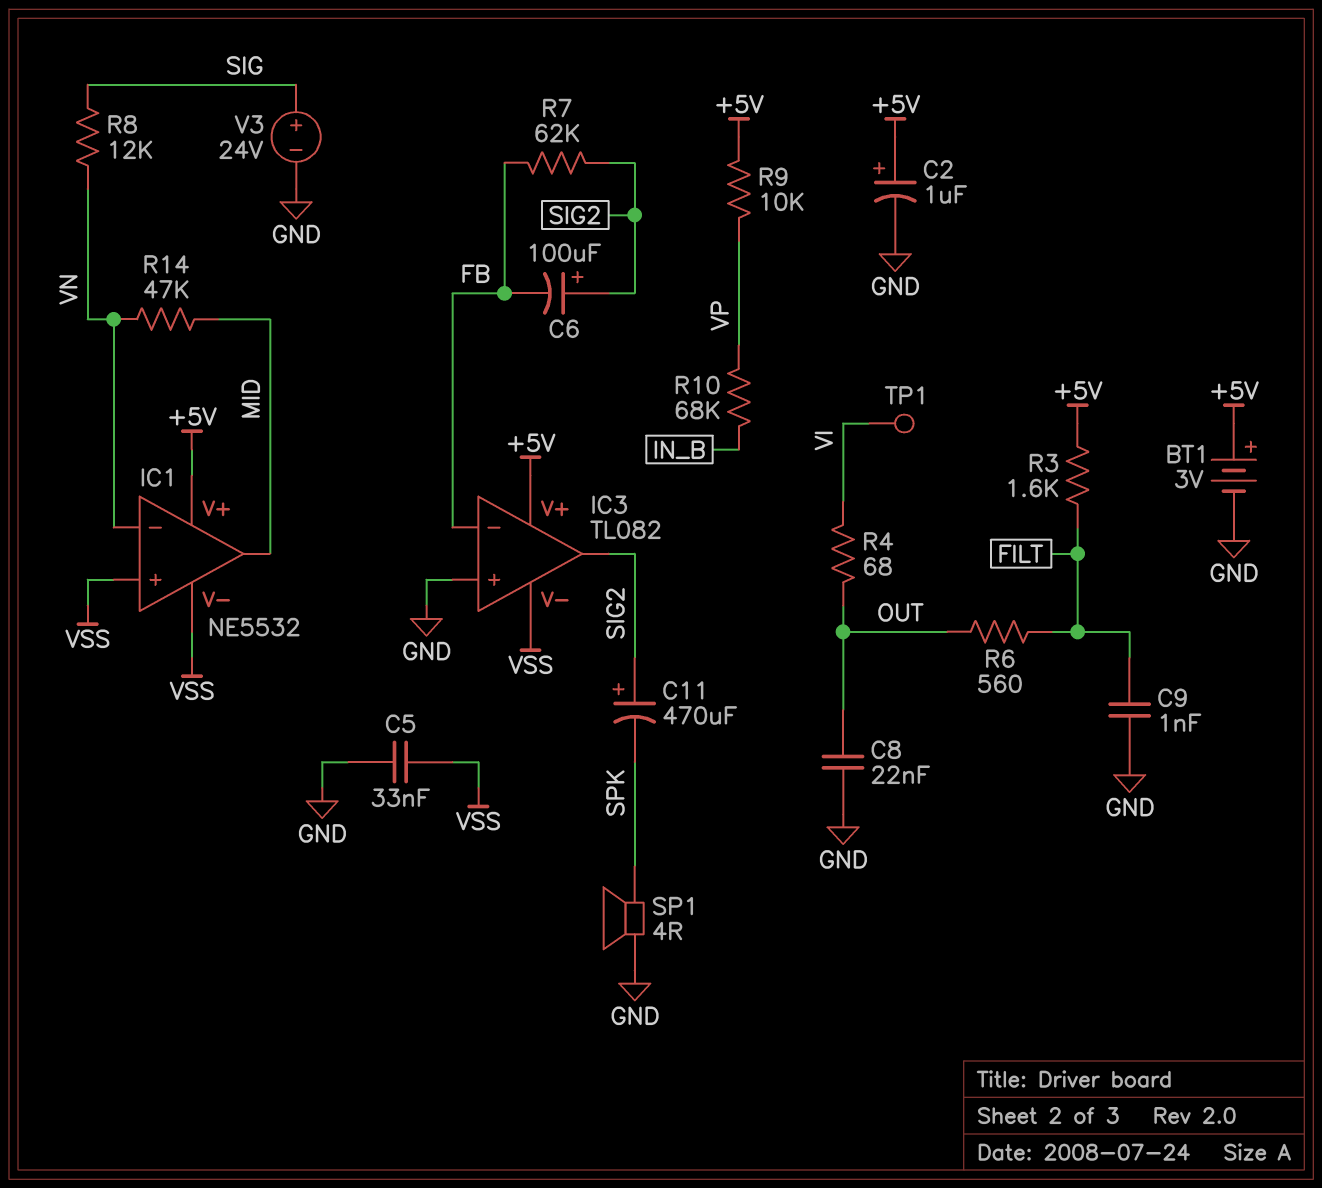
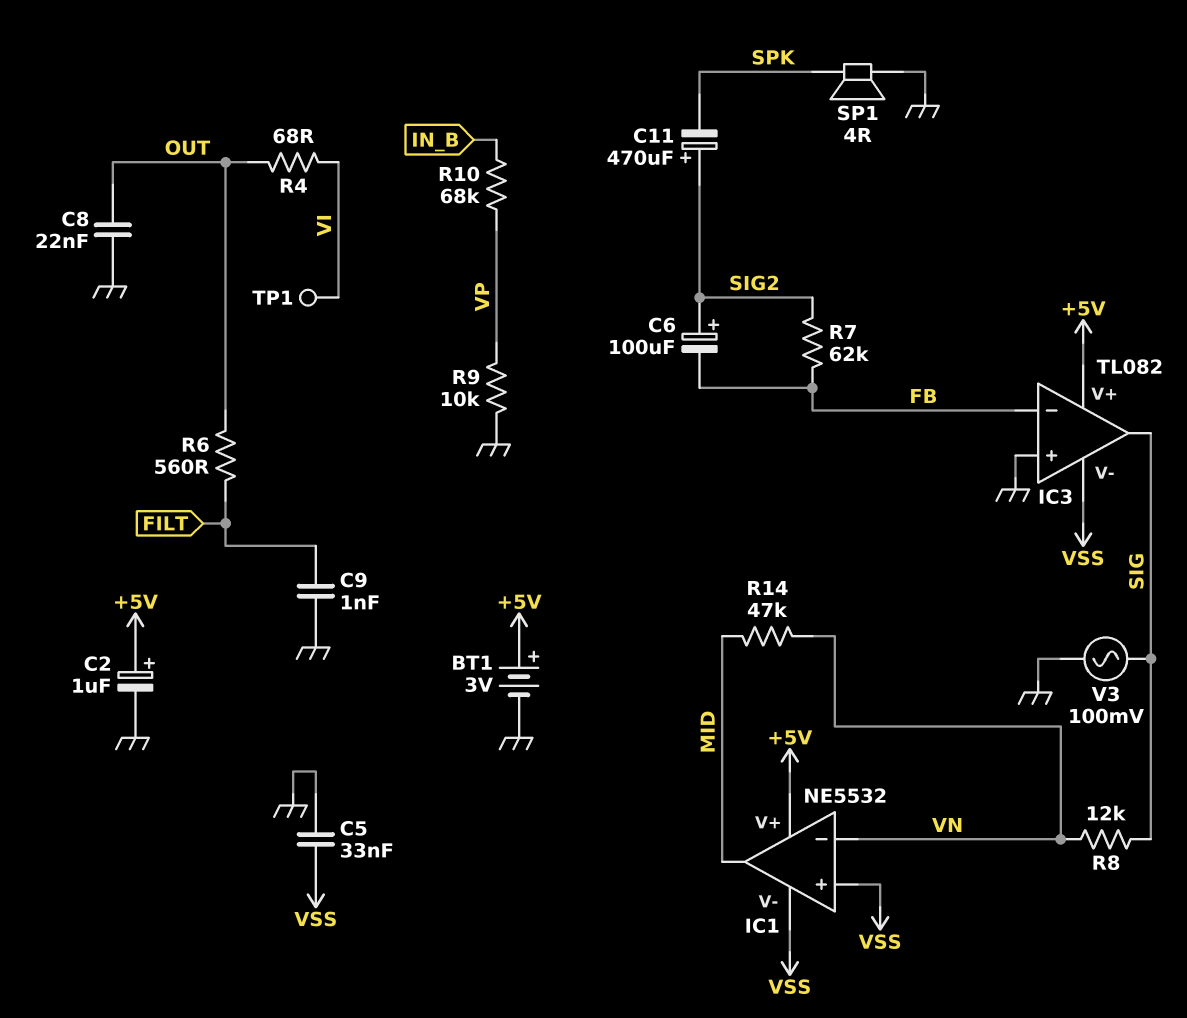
IC3 pin out: SIG2 -> SIG
R3: 1.6k (+5V, FILT) -> none
R9: 10k (+5V, VP) -> 10k (GND, VP)
V3: 24V (plus SIG, minus GND) -> AC 100mV (GND, SIG)

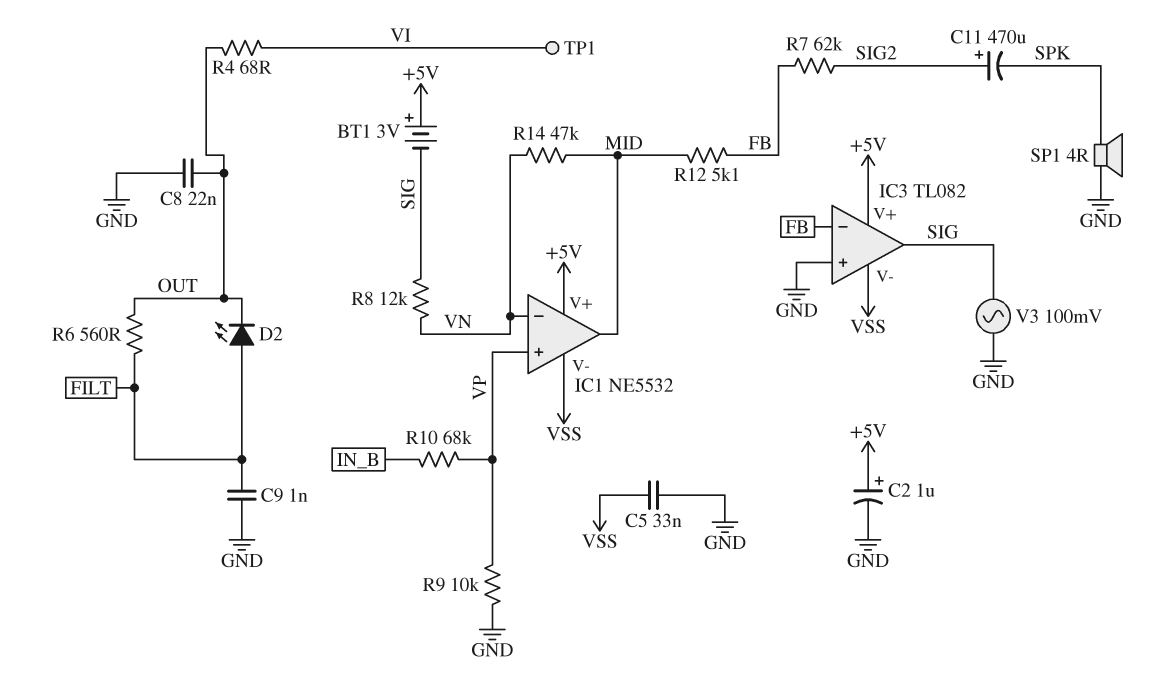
BT1: 3V (plus +5V, minus GND) -> 3V (plus +5V, minus SIG)
C6: 100uF (plus SIG2, minus FB) -> none
D2: none -> LED (A FILT, K OUT)
IC1 pin in+: VSS -> VP
R12: none -> 5.1k (FB, MID)

